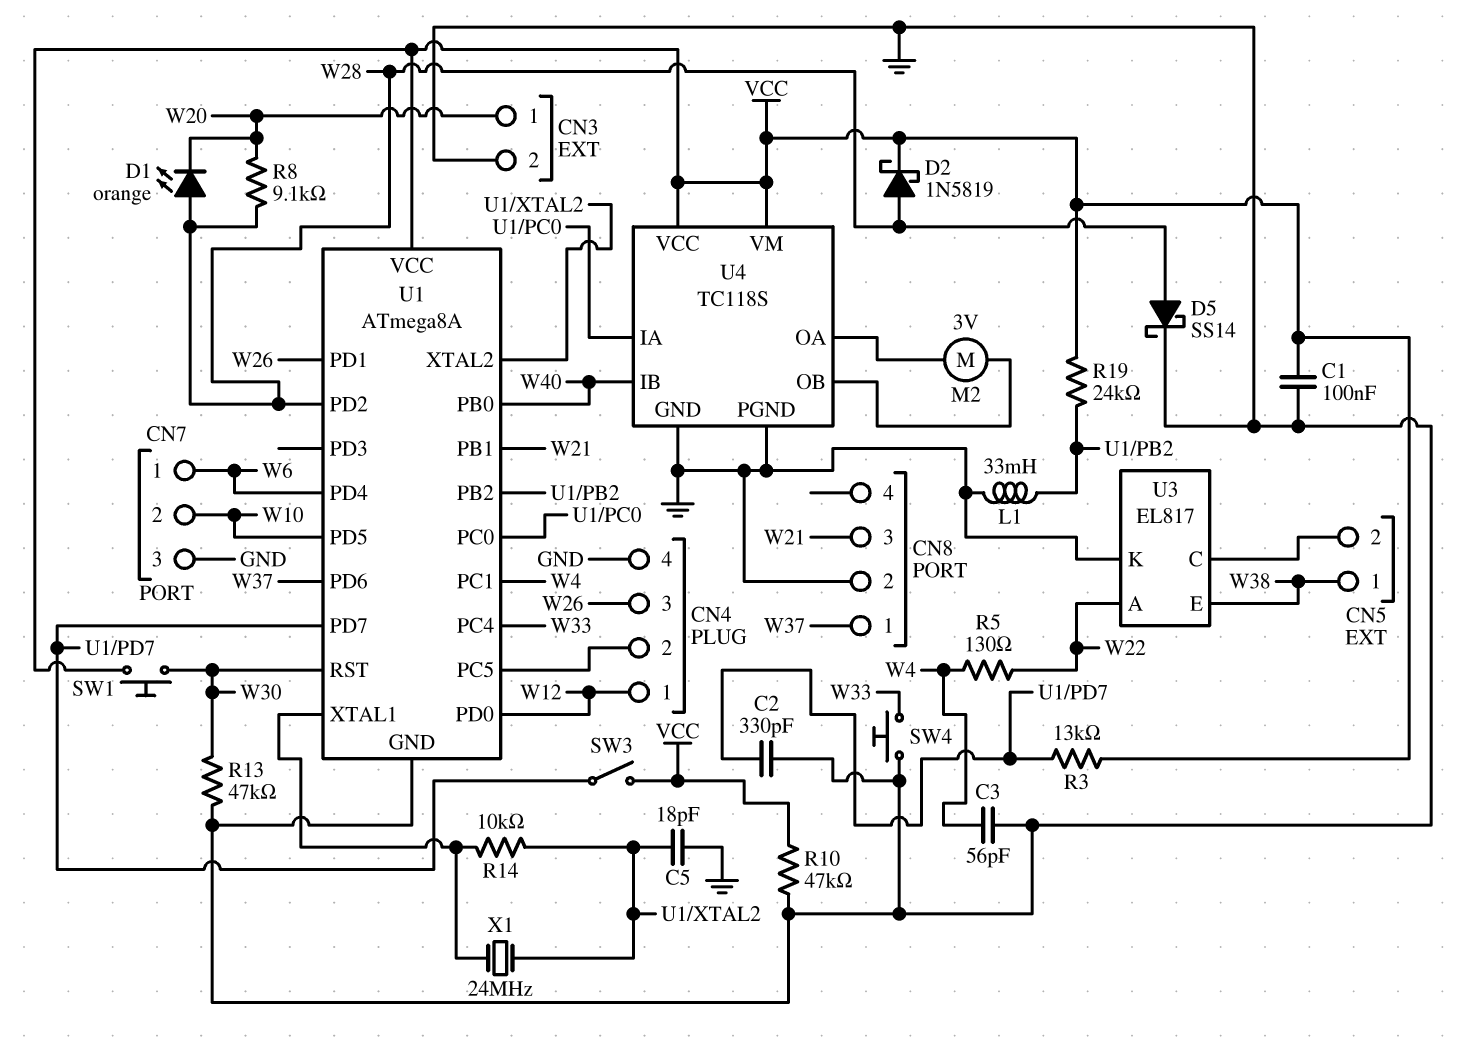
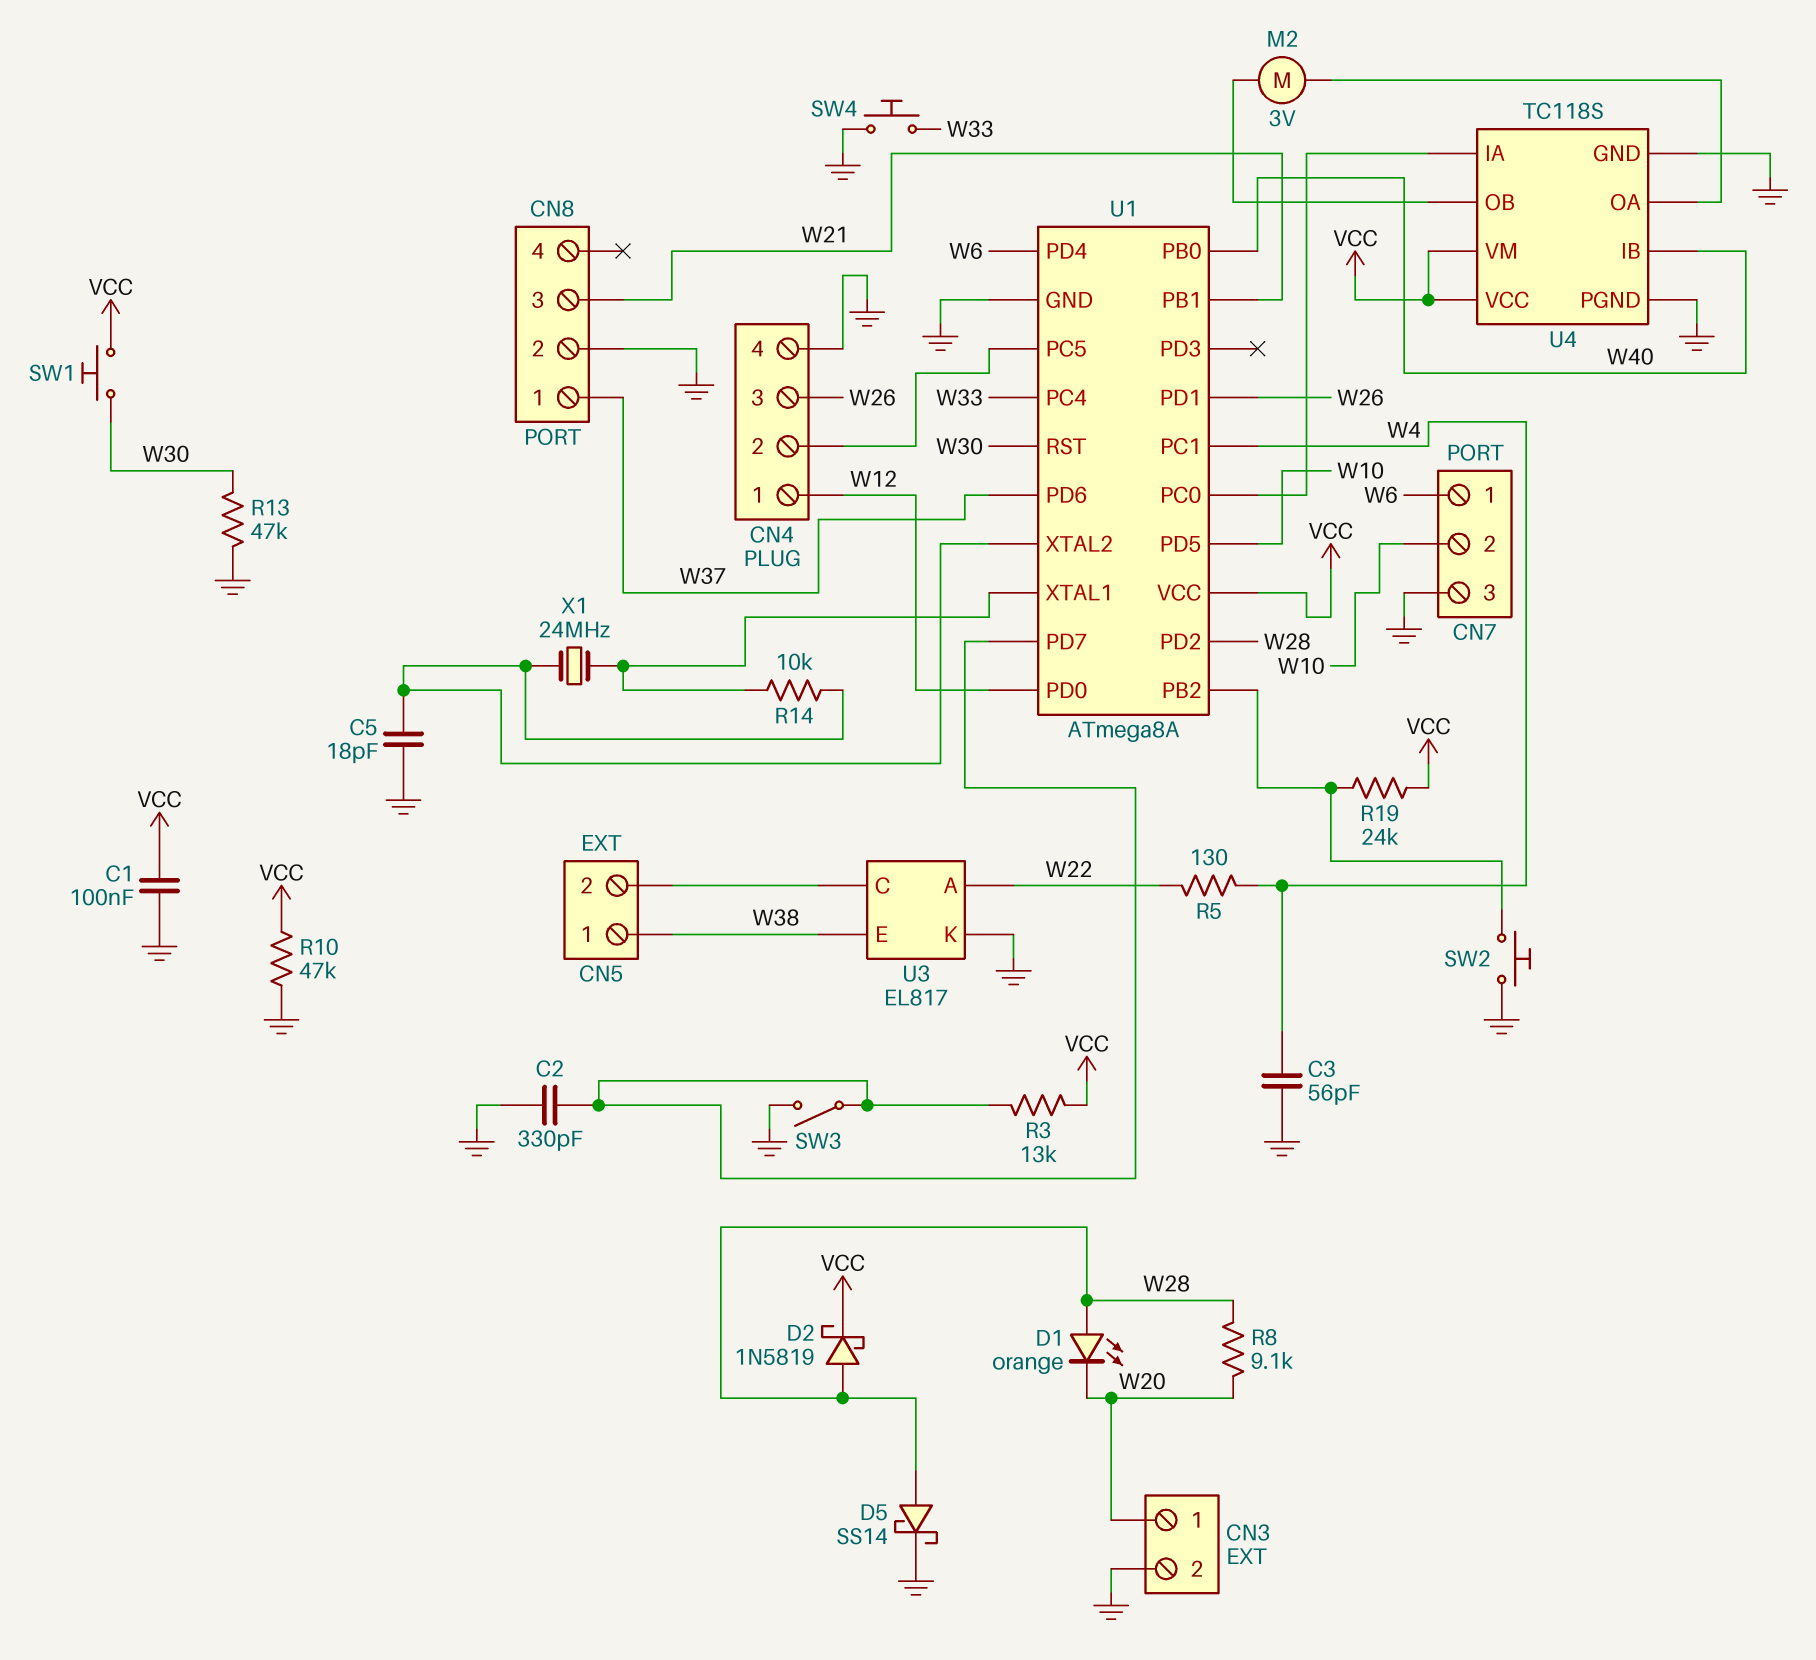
L1: 33mH (GND, U1/PB2) -> none
SW2: none -> button (GND, U1/PB2)
SW3: switch (U1/PD7, VCC) -> switch (GND, U1/PD7)

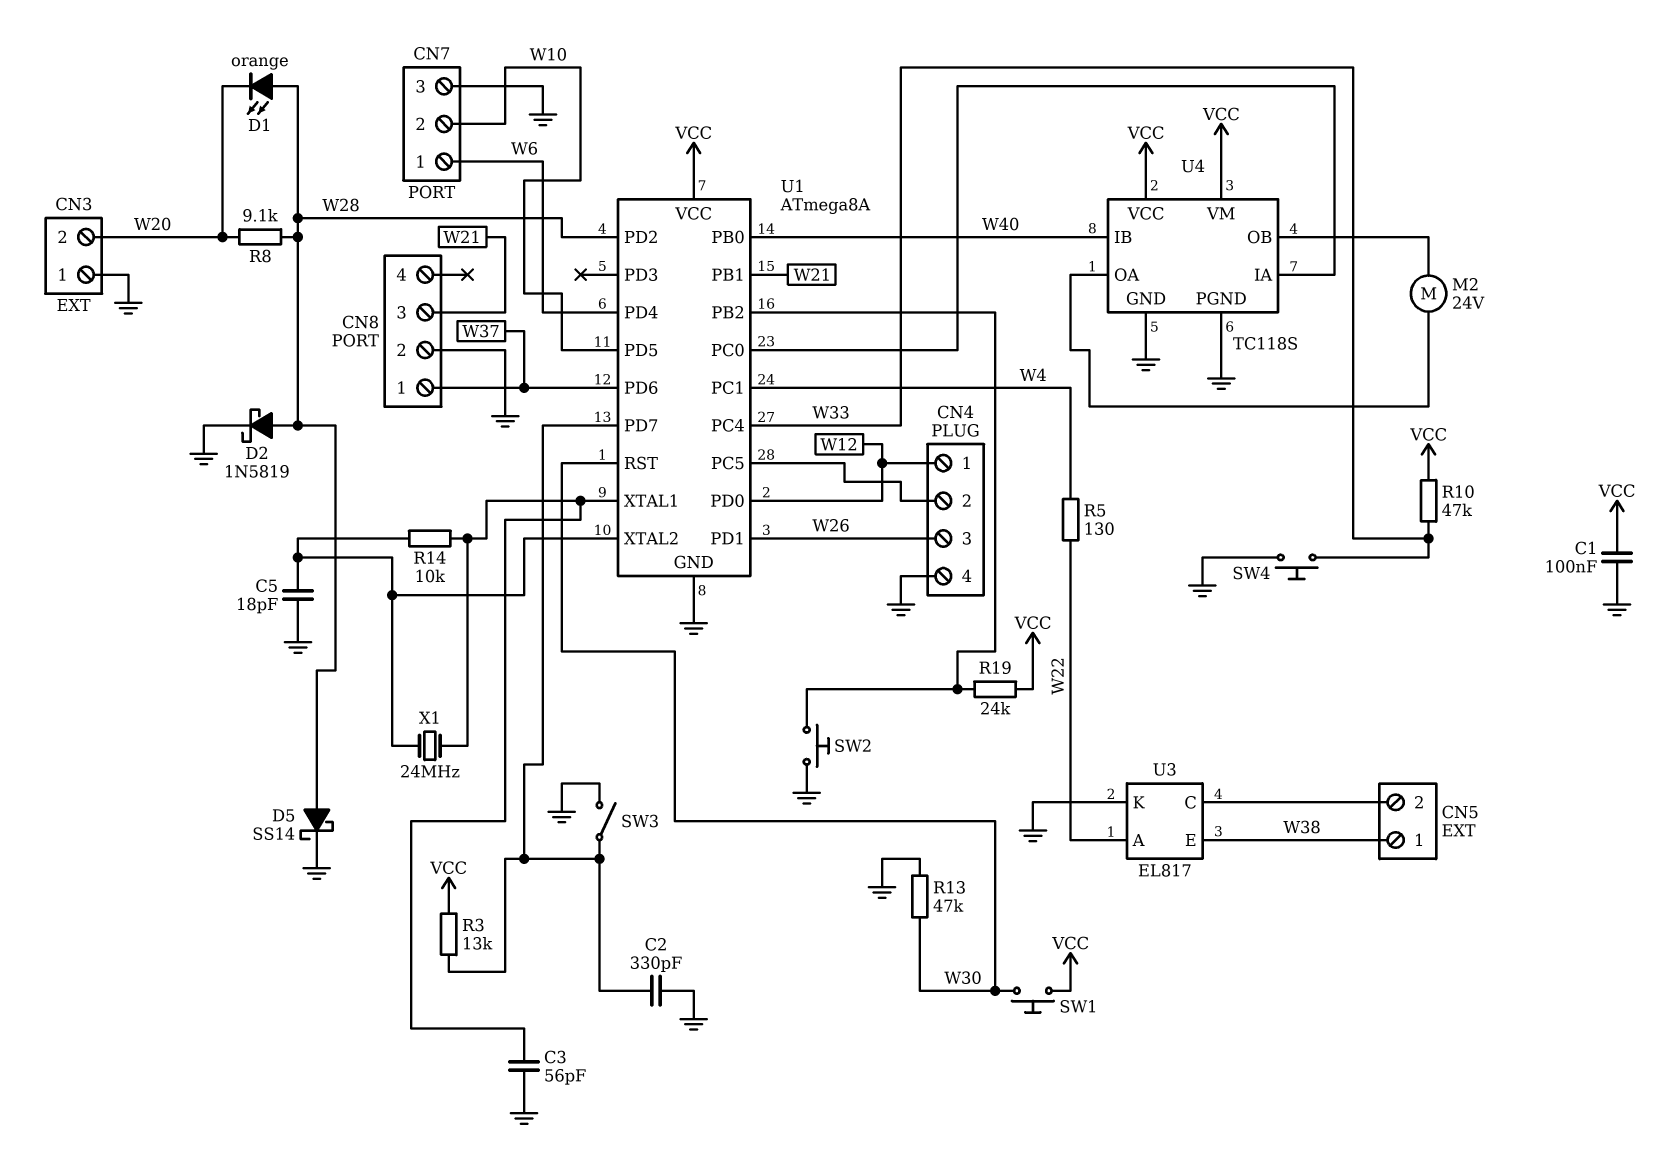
C3: 56pF (GND, W4) -> 56pF (GND, U1/XTAL1)
CN3 pin 1: W20 -> GND
CN3 pin 2: GND -> W20
D2: schottky 1N5819 (A W28, K VCC) -> schottky 1N5819 (A W28, K GND)
M2: motor 3V (U4/OA, U4/OB) -> motor 24V (U4/OA, U4/OB)
R10: 47k (GND, VCC) -> 47k (VCC, W33)

